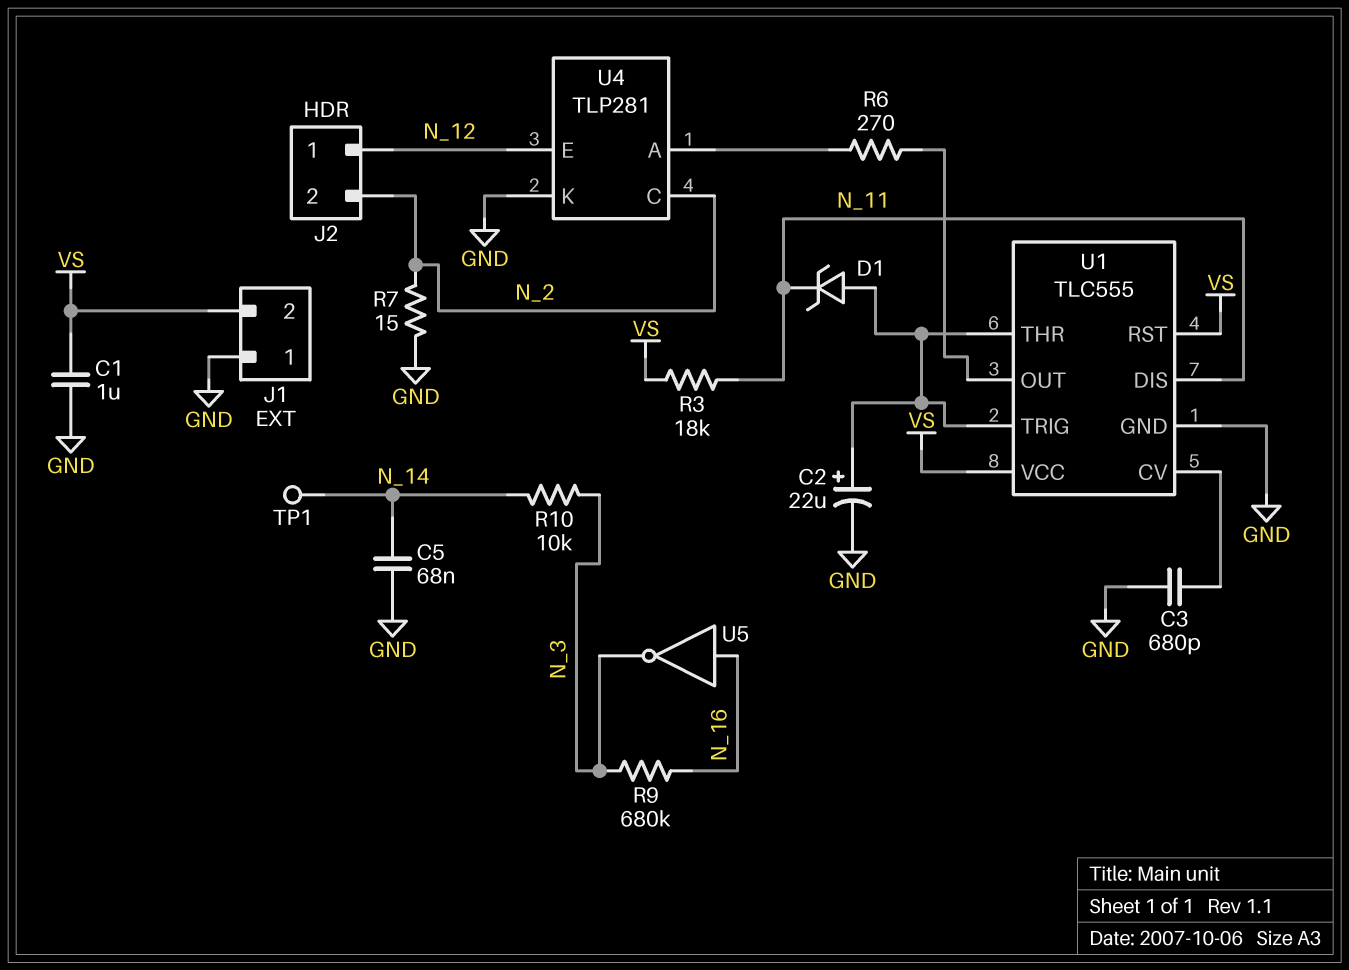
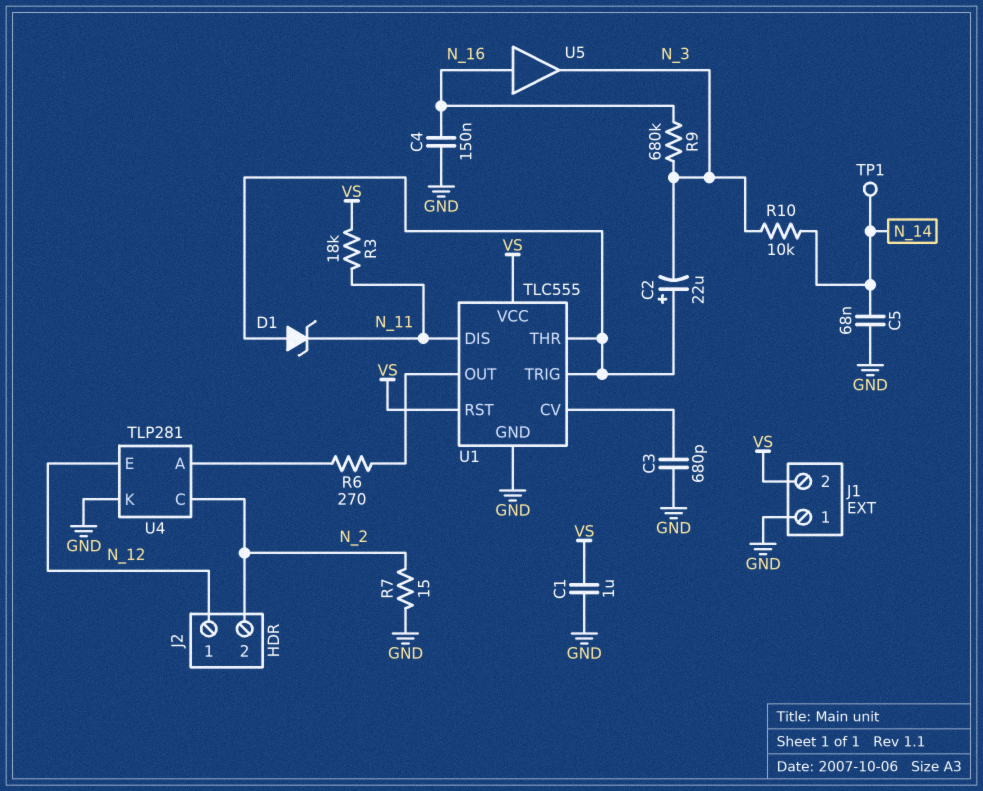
C2: 22uF (plus U1/THR, minus GND) -> 22uF (plus U1/THR, minus N_3)
C4: none -> 150nF (GND, N_16)
U5: NOT (in N_16, out N_3) -> buffer (in N_16, out N_3)

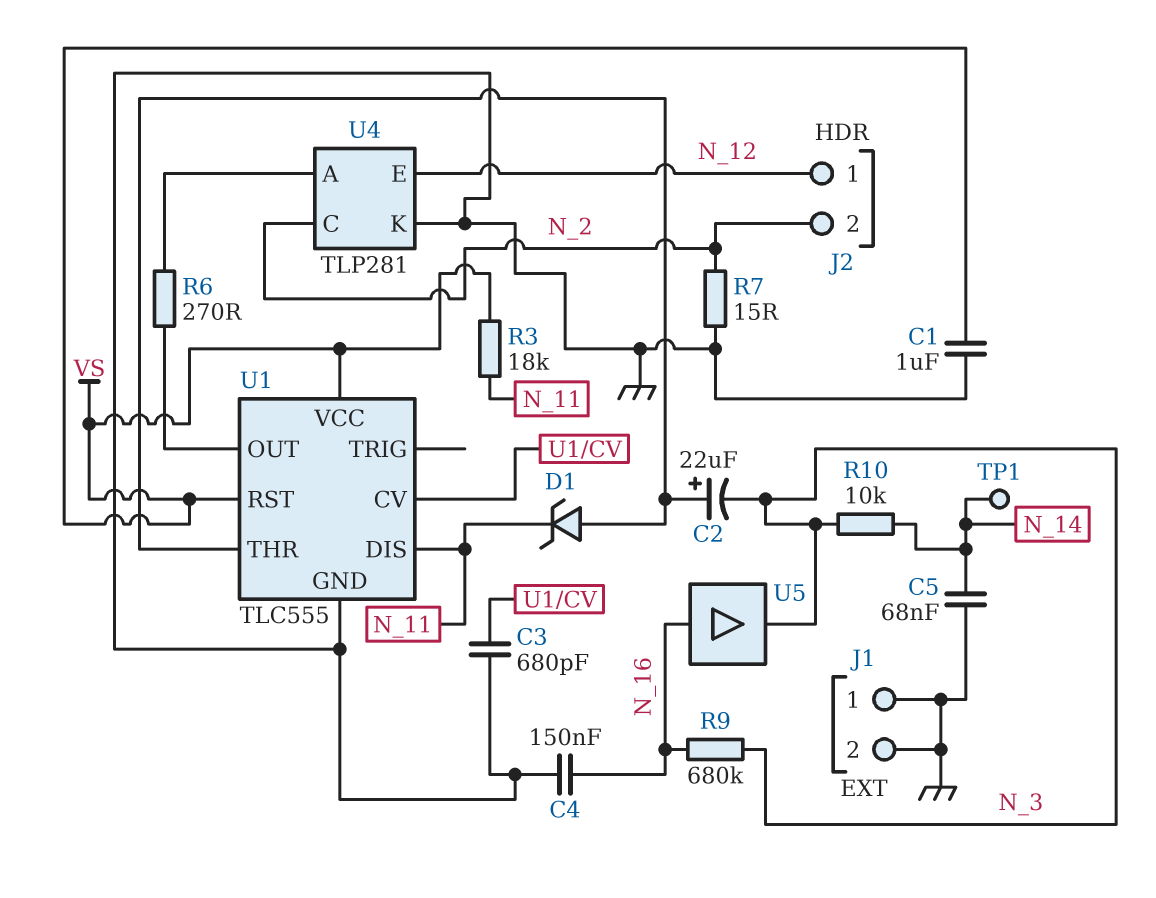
J1 pin 2: VS -> GND
U1 pin TRIG: U1/THR -> none

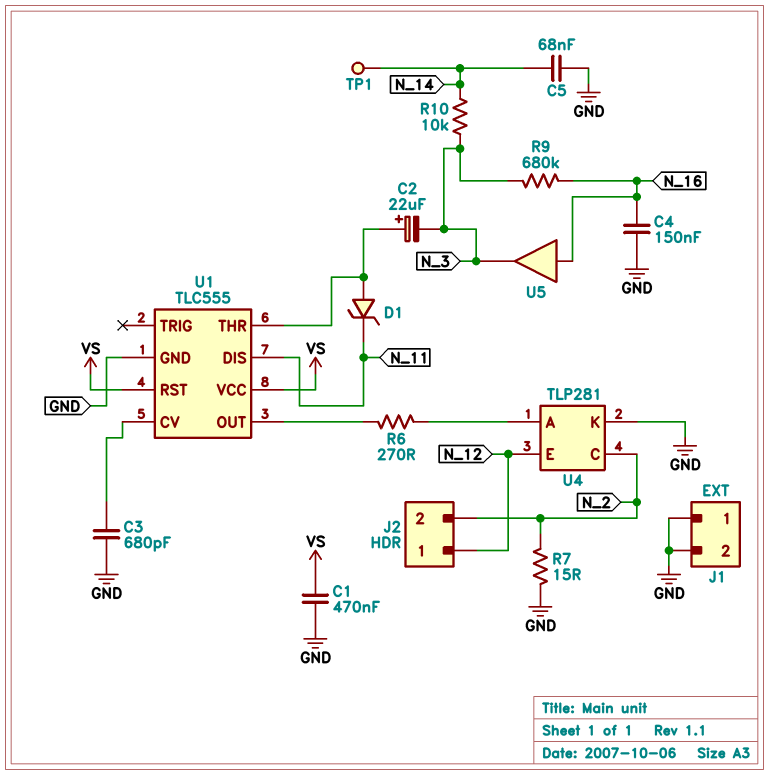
C1: 1uF (GND, VS) -> 470nF (GND, VS)
R3: 18k (N_11, VS) -> none

